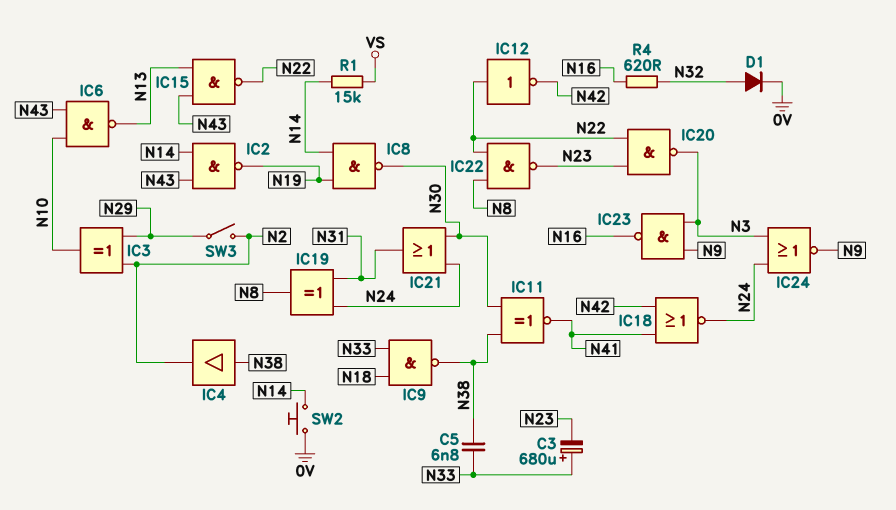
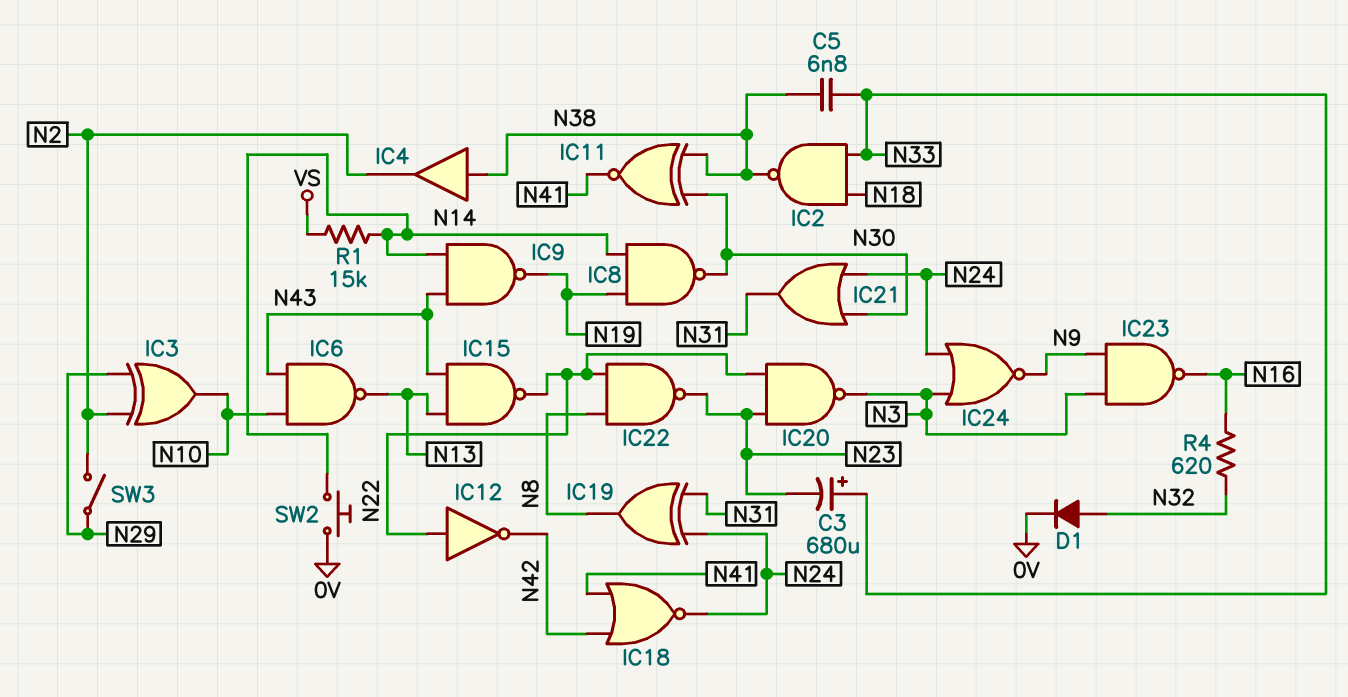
IC2: NAND (in N14, in N43, out N19) -> NAND (in N18, in N33, out N38)
IC9: NAND (in N18, in N33, out N38) -> NAND (in N14, in N43, out N19)

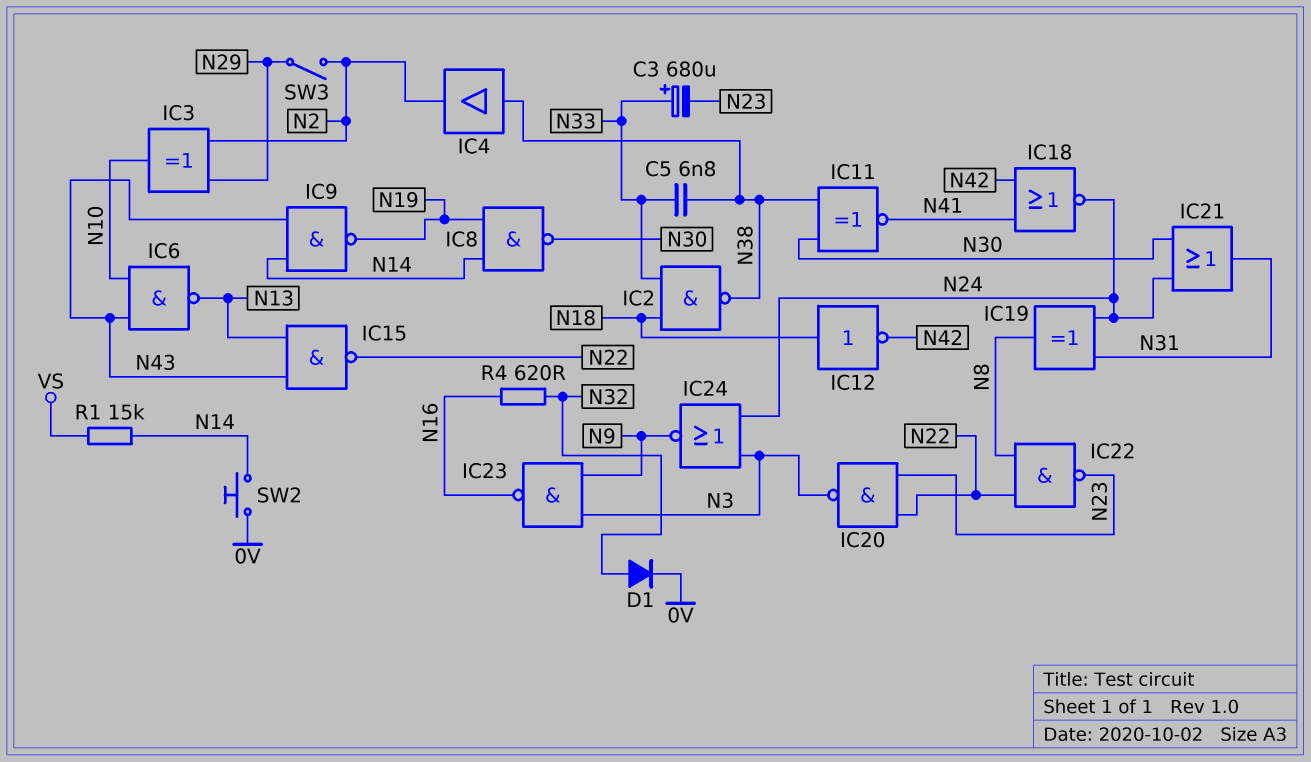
IC12: NOT (in N22, out N42) -> NOT (in N18, out N42)

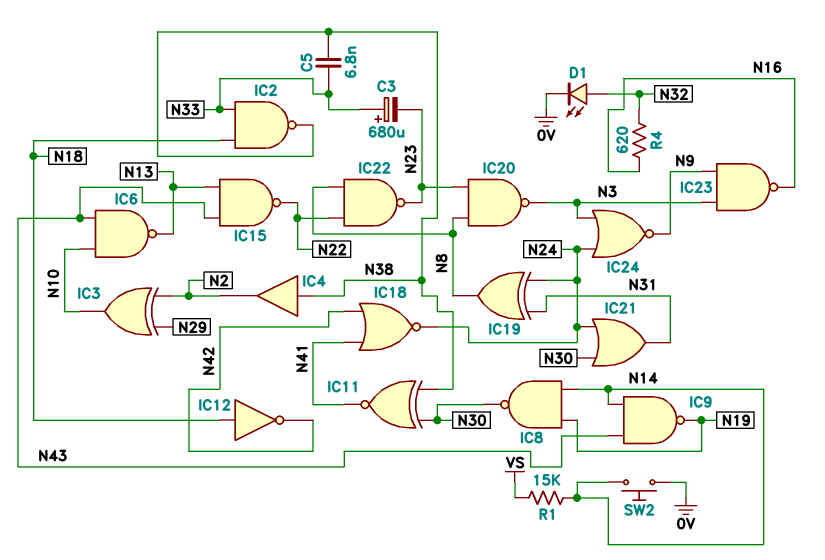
D1: diode (A N32, K 0V) -> LED (A N32, K 0V)
IC20: NAND (in N22, in N23, out N3) -> NAND (in N8, in N23, out N3)
SW3: switch (N2, N29) -> none

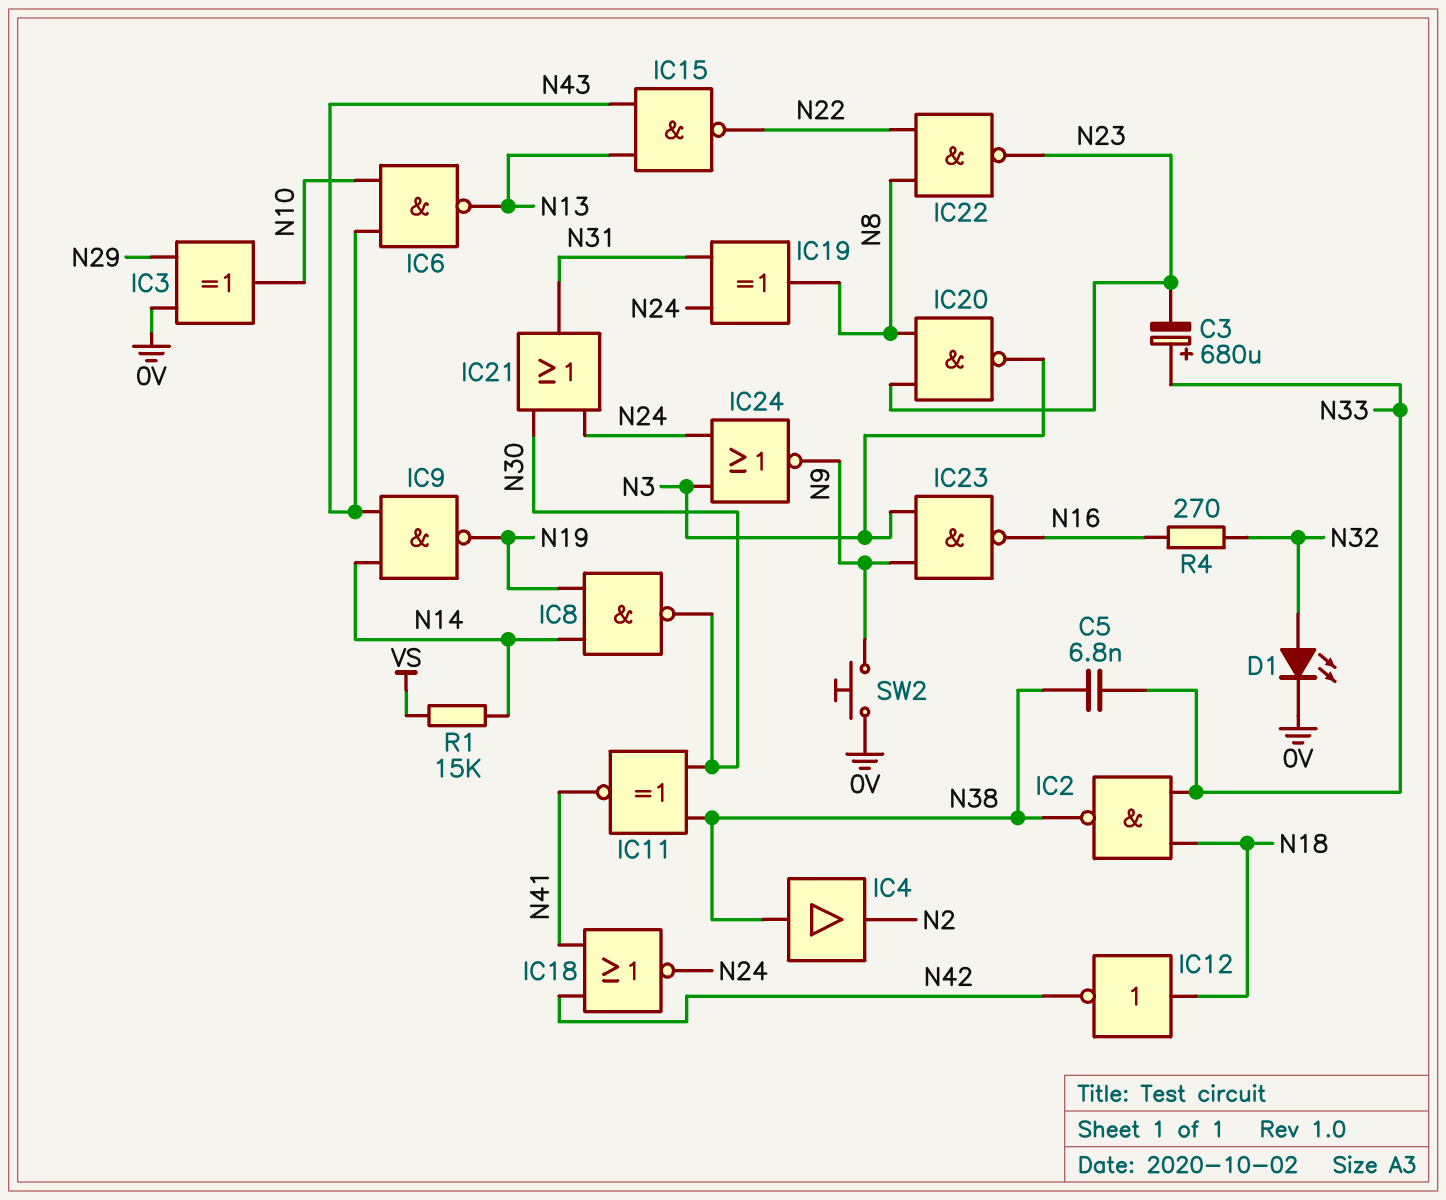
IC3: XOR (in N2, in N29, out N10) -> XOR (in 0V, in N29, out N10)
R4: 620 (N16, N32) -> 270 (N16, N32)
SW2: button (0V, N14) -> button (0V, N9)

